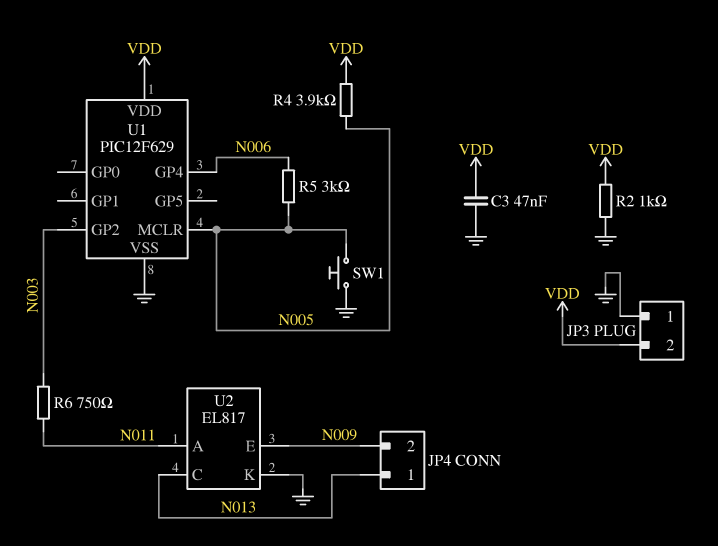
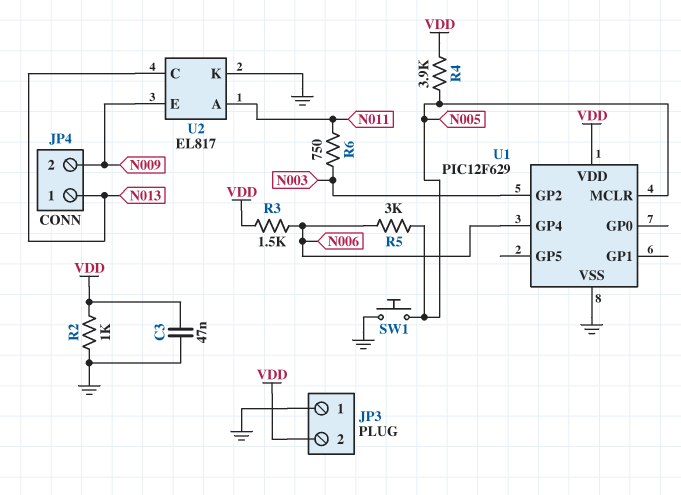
R3: none -> 1.5k (N006, VDD)

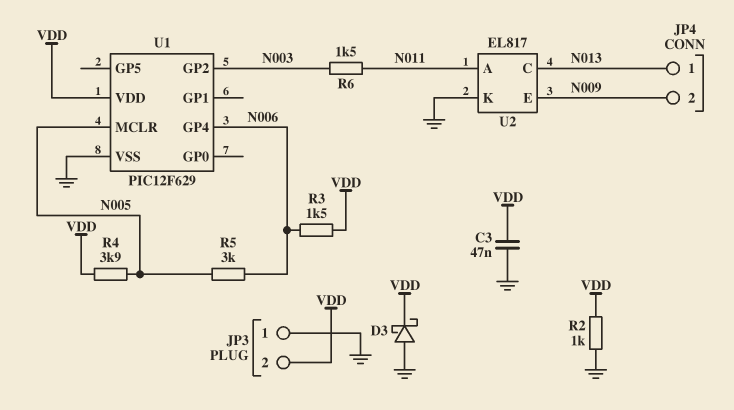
D3: none -> schottky (A GND, K VDD)
R6: 750 (N003, N011) -> 1.5k (N003, N011)
SW1: button (GND, N005) -> none

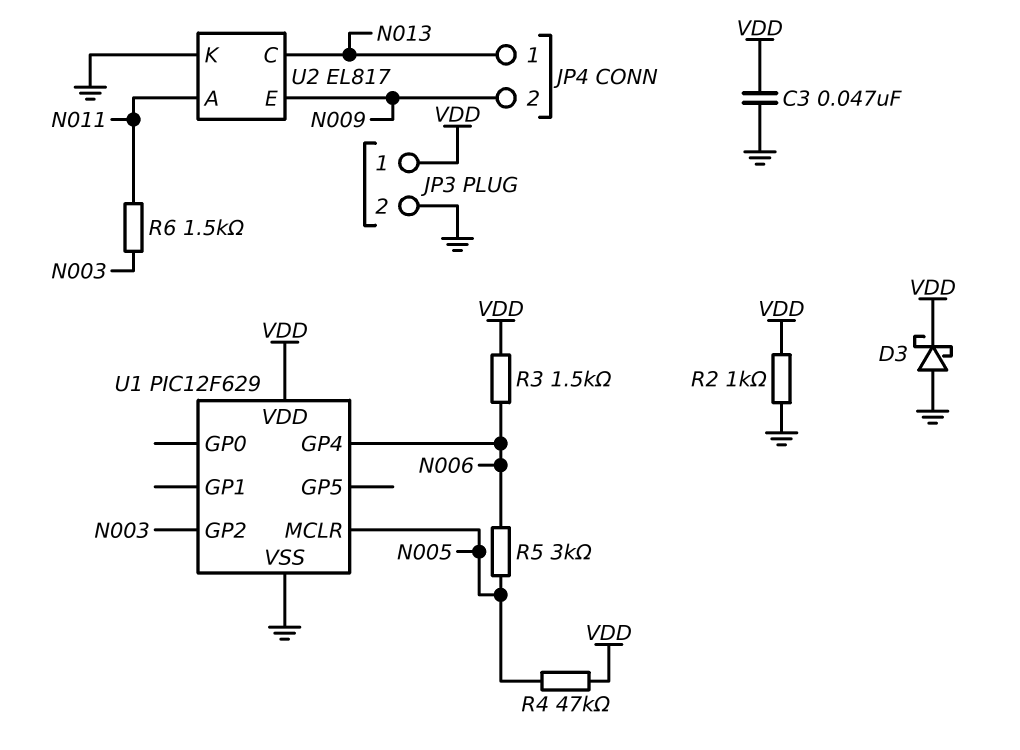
JP3 pin 1: GND -> VDD
JP3 pin 2: VDD -> GND
R4: 3.9k (N005, VDD) -> 47k (N005, VDD)

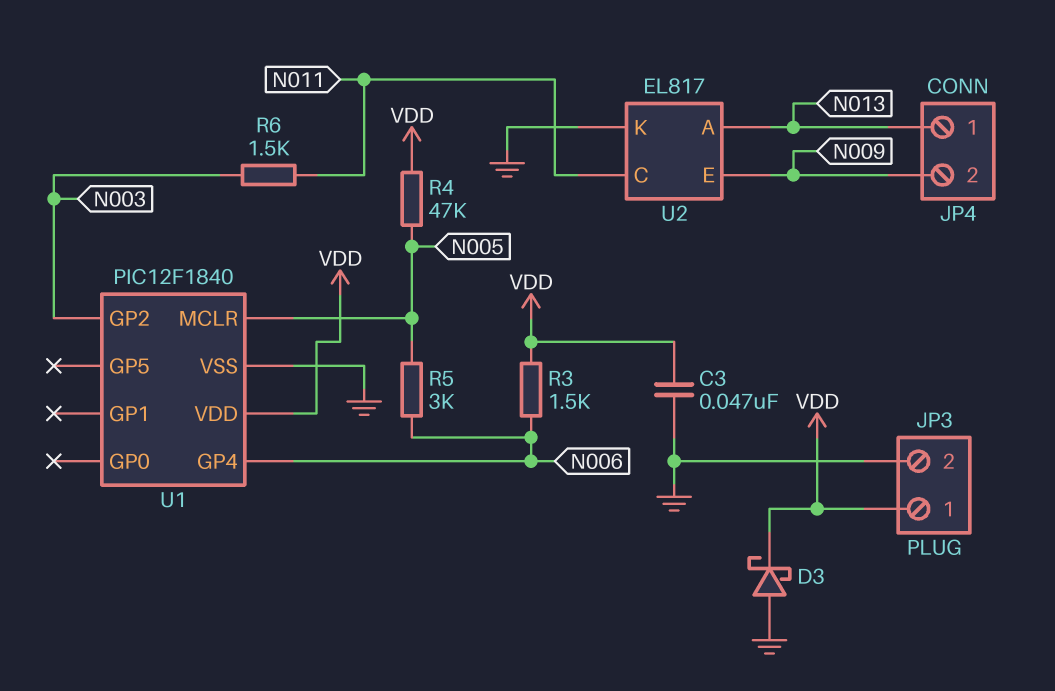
R2: 1k (GND, VDD) -> none
U1: PIC12F629 -> PIC12F1840
U2 pin A: N011 -> N013
U2 pin C: N013 -> N011

